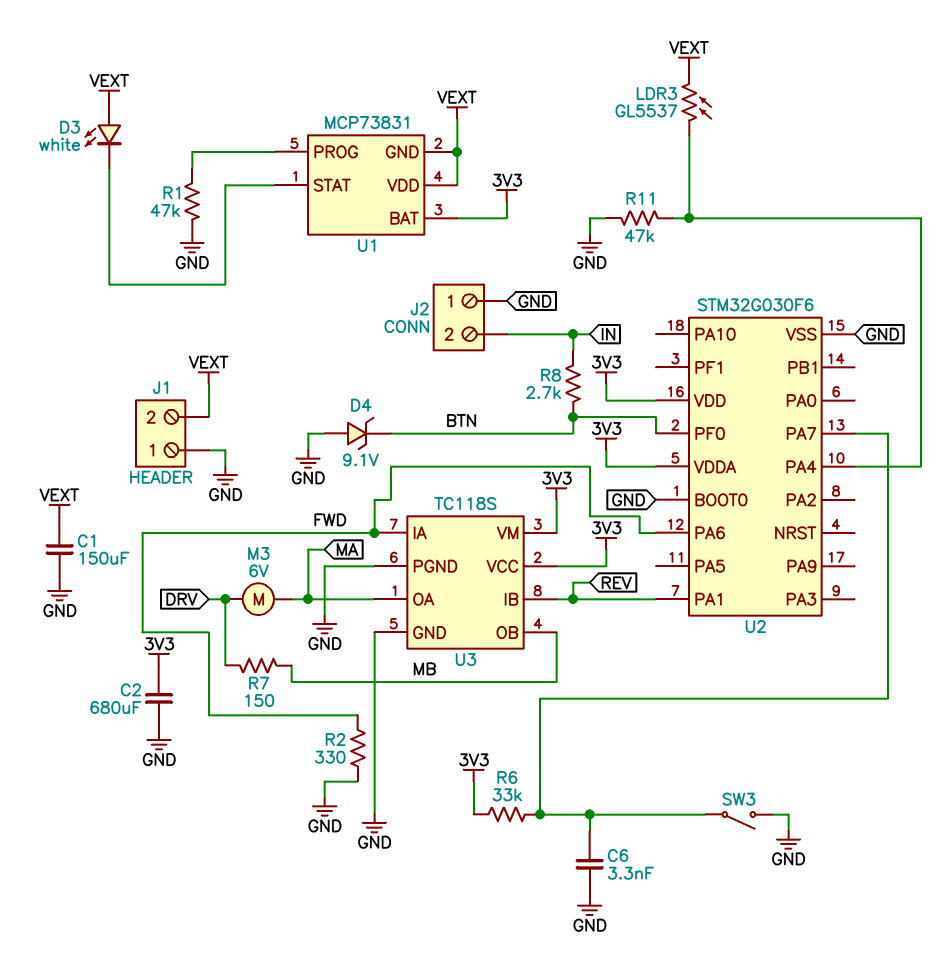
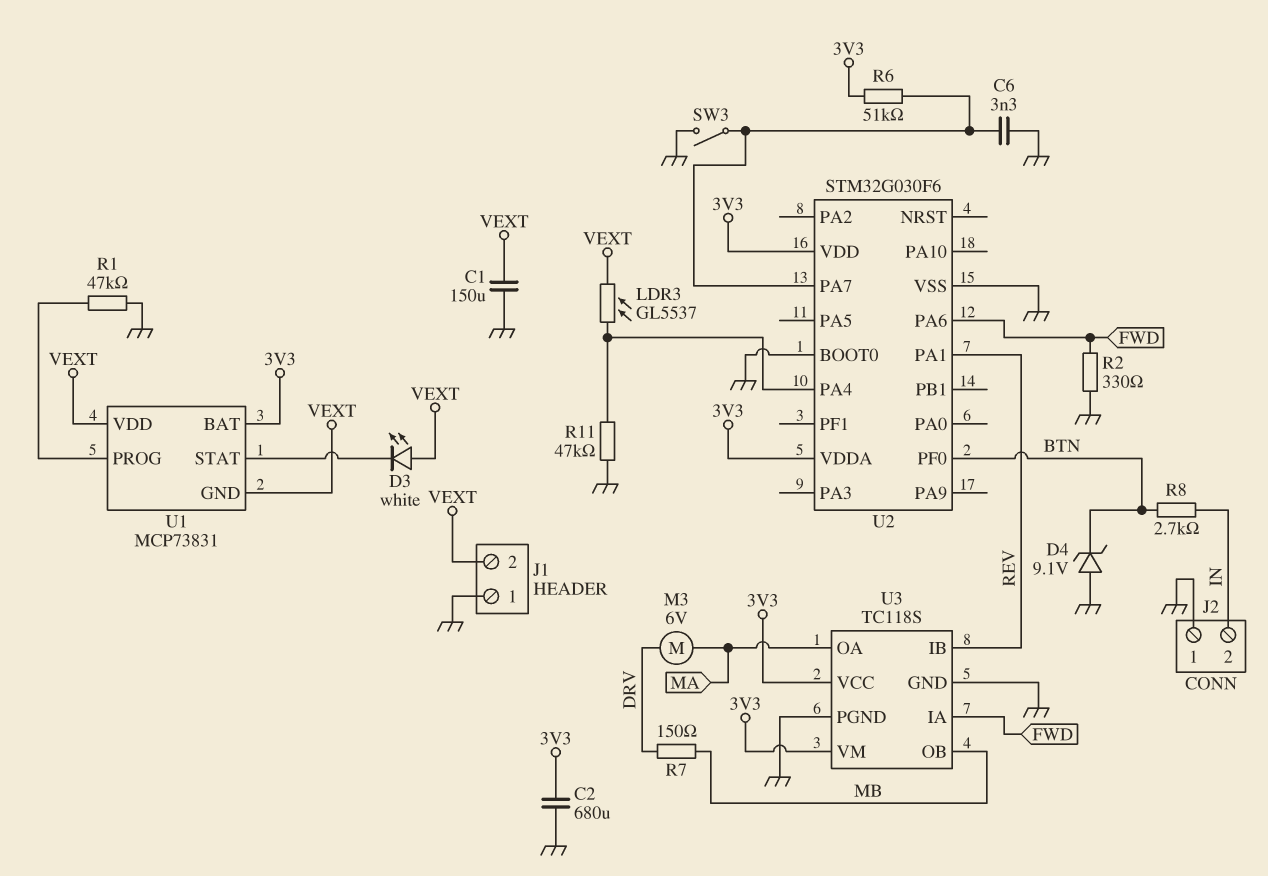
R6: 33k (3V3, U2/PA7) -> 51k (3V3, U2/PA7)

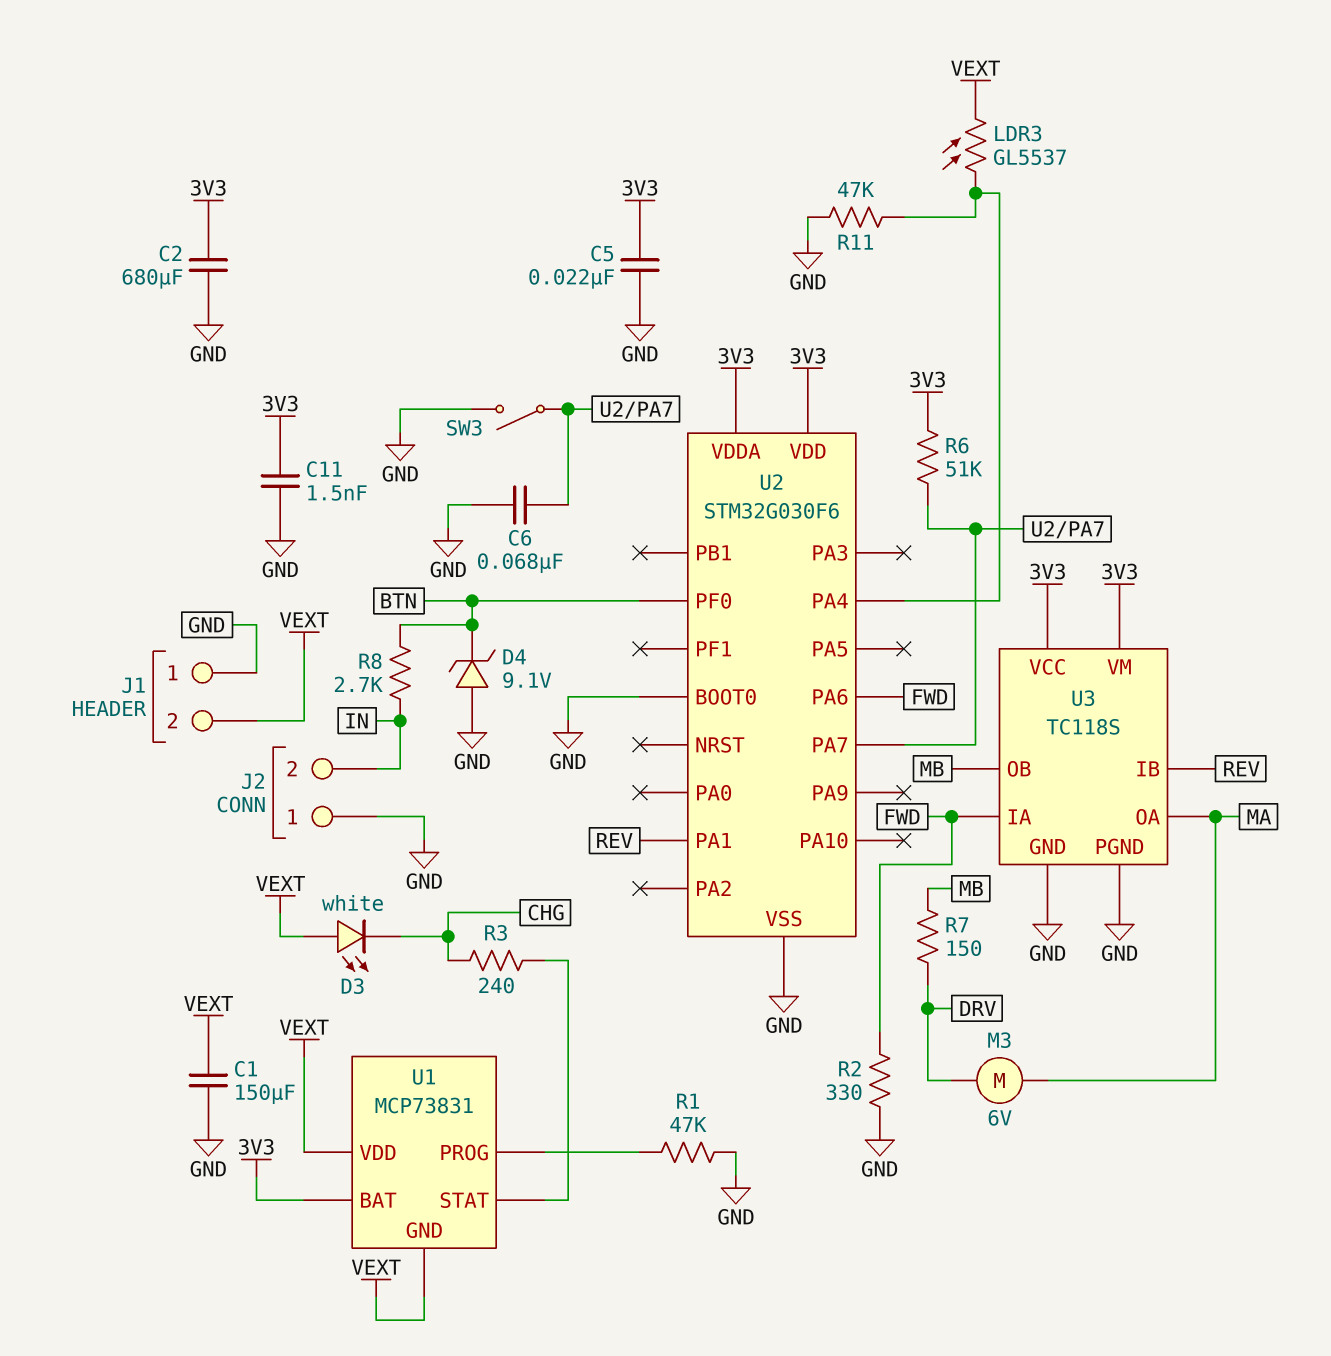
C5: none -> 22nF (3V3, GND)
C6: 3.3nF (GND, U2/PA7) -> 68nF (GND, U2/PA7)
C11: none -> 1.5nF (3V3, GND)
D3: LED white (A VEXT, K U1/STAT) -> LED white (A VEXT, K CHG)
R3: none -> 240 (CHG, U1/STAT)

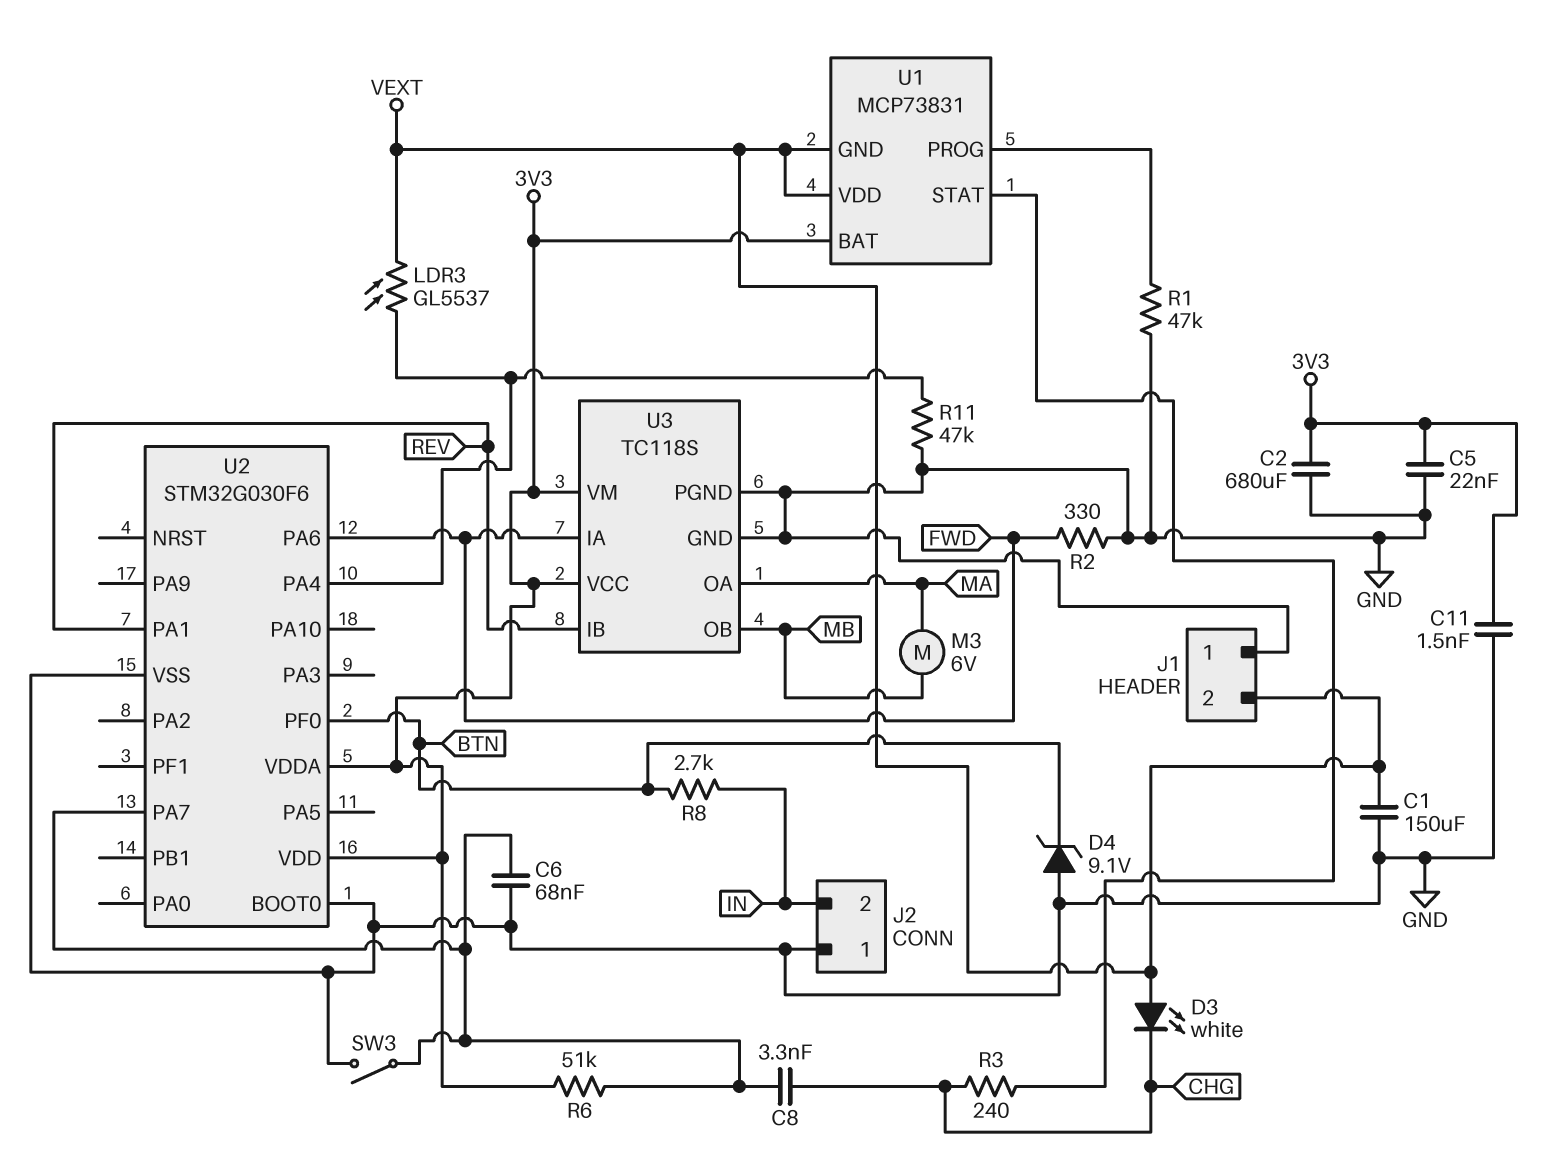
C8: none -> 3.3nF (CHG, U2/PA7)
M3: motor 6V (DRV, MA) -> motor 6V (MA, MB)
R7: 150 (DRV, MB) -> none

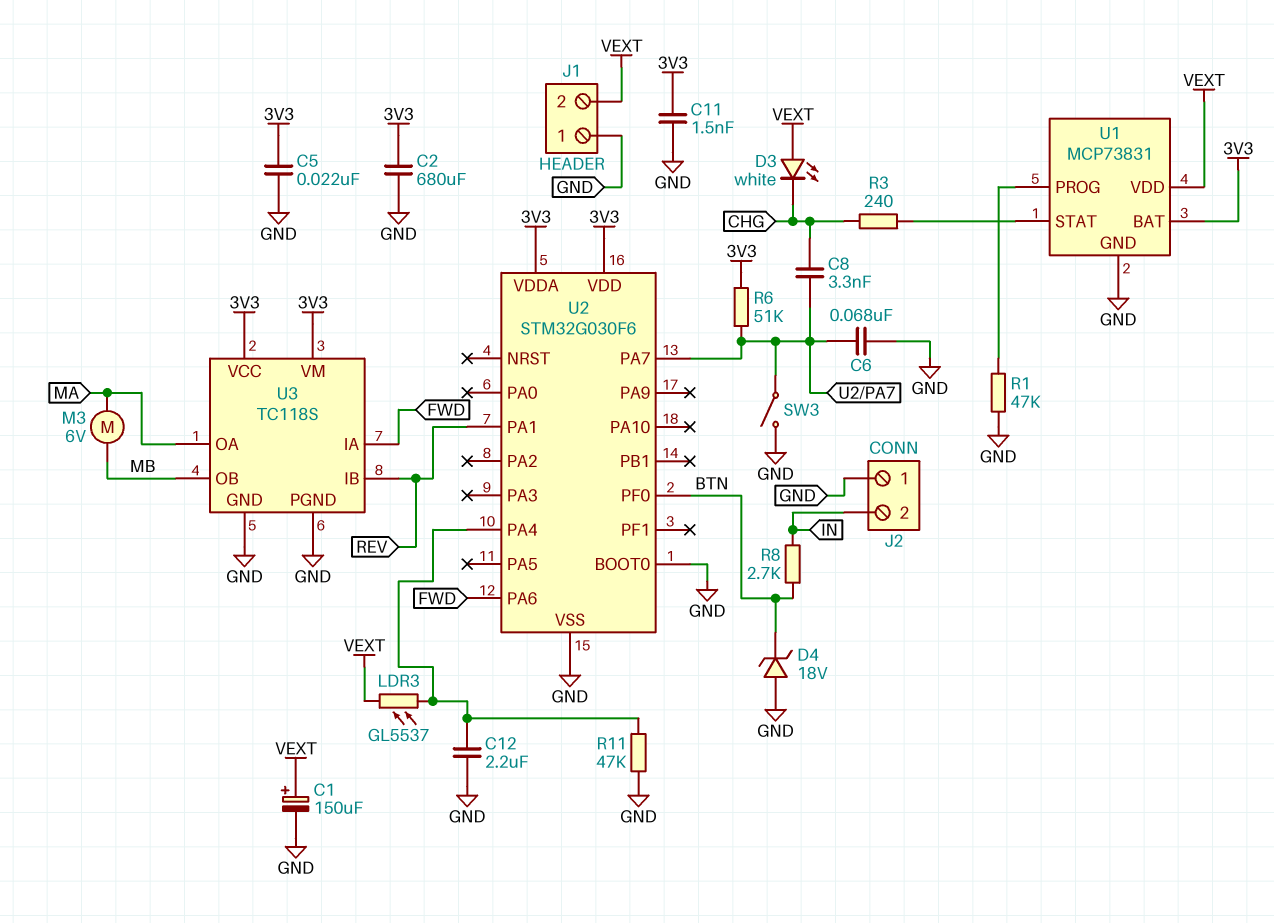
C1: 150uF (GND, VEXT) -> 150uF (plus VEXT, minus GND)
C12: none -> 2.2uF (GND, U2/PA4)
D4: zener 9.1V (A GND, K BTN) -> zener 18V (A GND, K BTN)
R2: 330 (FWD, GND) -> none
U1 pin GND: VEXT -> GND

